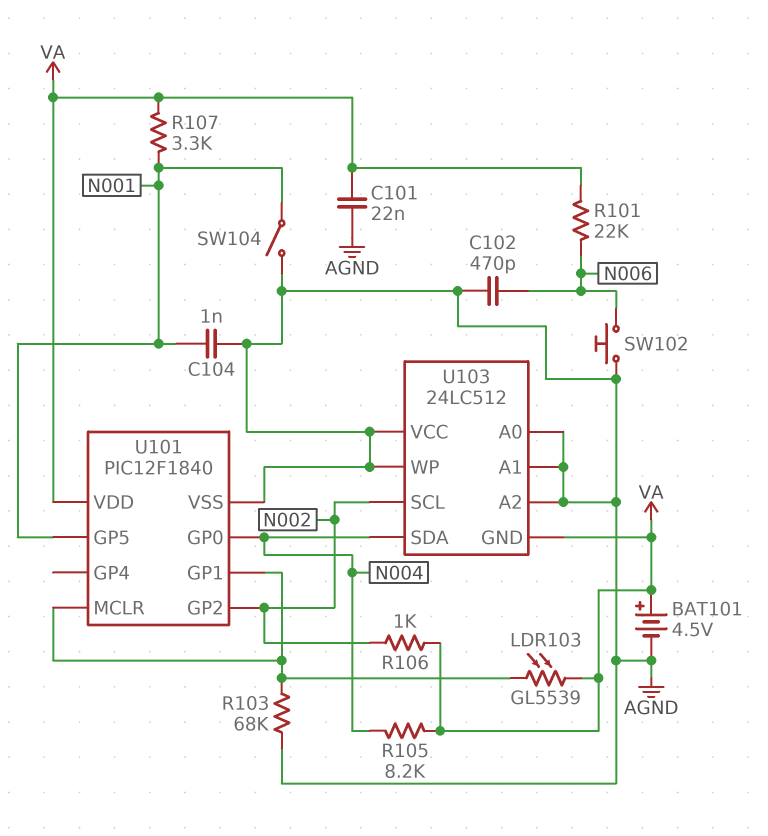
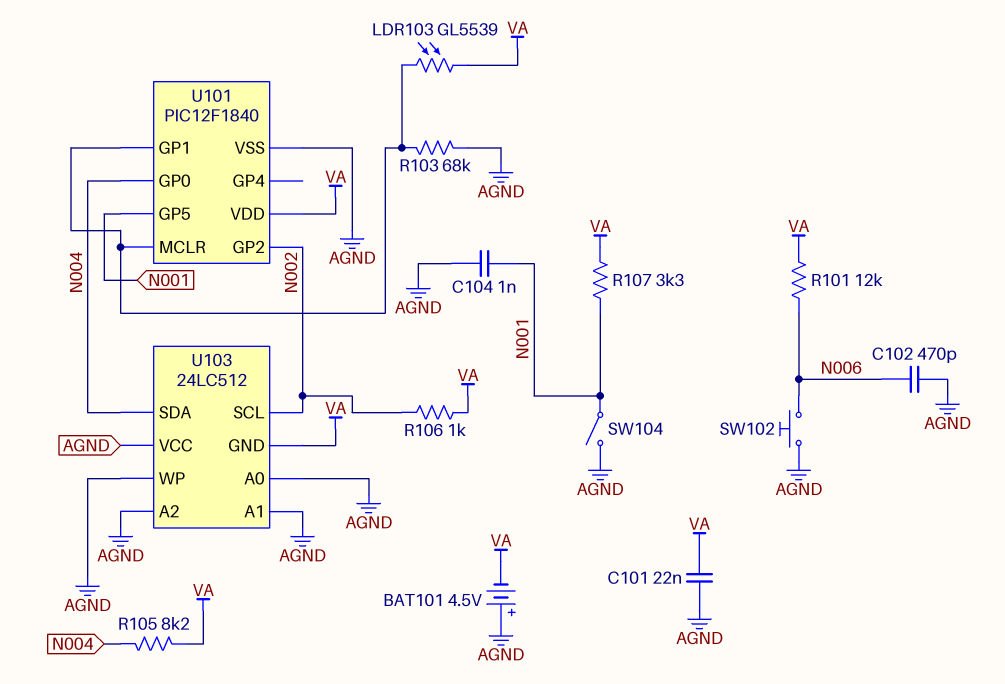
BAT101: 4.5V (plus VA, minus AGND) -> 4.5V (plus AGND, minus VA)
R101: 22k (N006, VA) -> 12k (N006, VA)

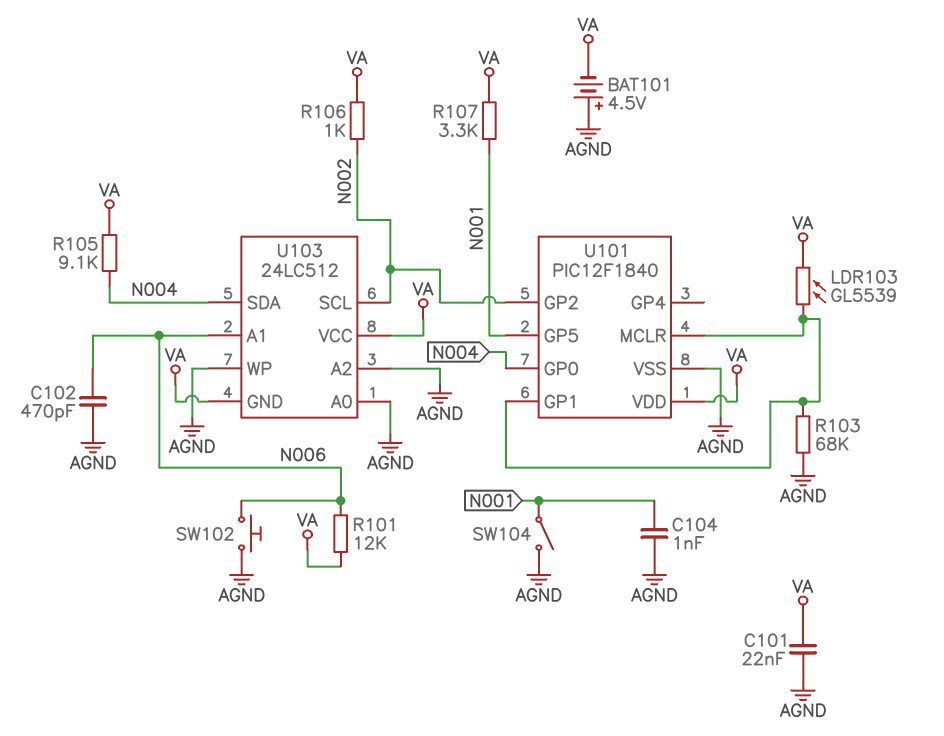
R105: 8.2k (N004, VA) -> 9.1k (N004, VA)
U103 pin A1: AGND -> N006
U103 pin VCC: AGND -> VA

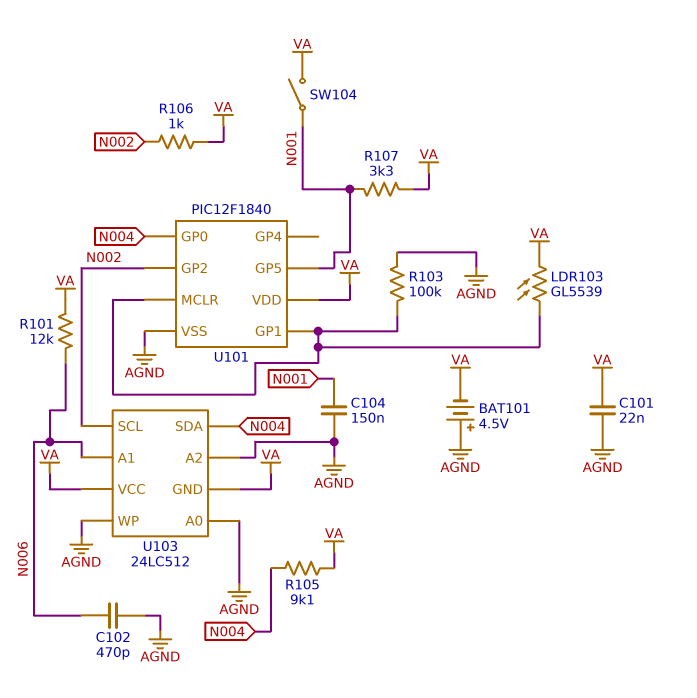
C104: 1nF (AGND, N001) -> 150nF (AGND, N001)
R103: 68k (AGND, U101/GP1) -> 100k (AGND, U101/GP1)
SW102: button (AGND, N006) -> none
SW104: switch (AGND, N001) -> switch (N001, VA)

